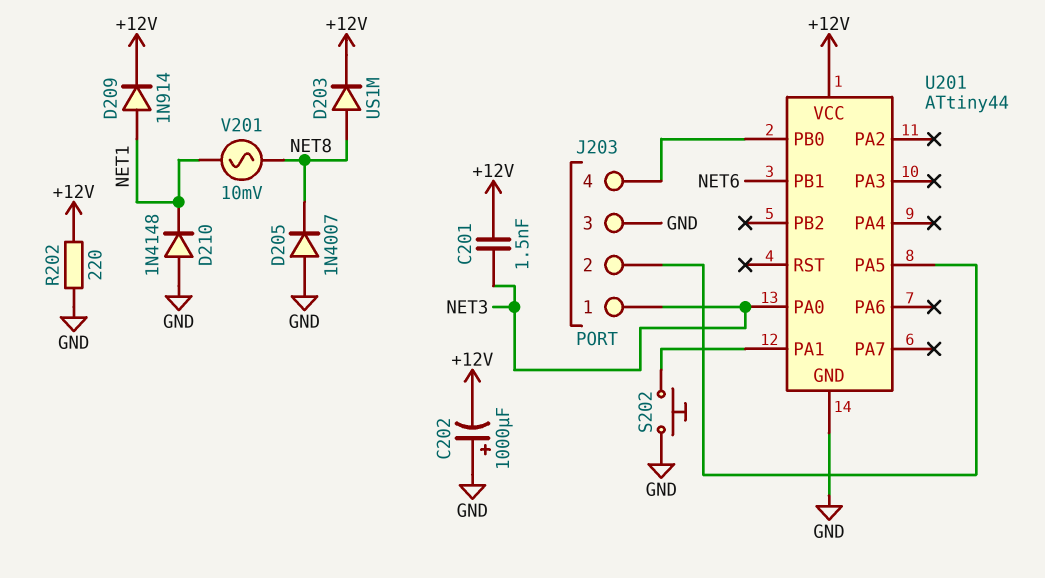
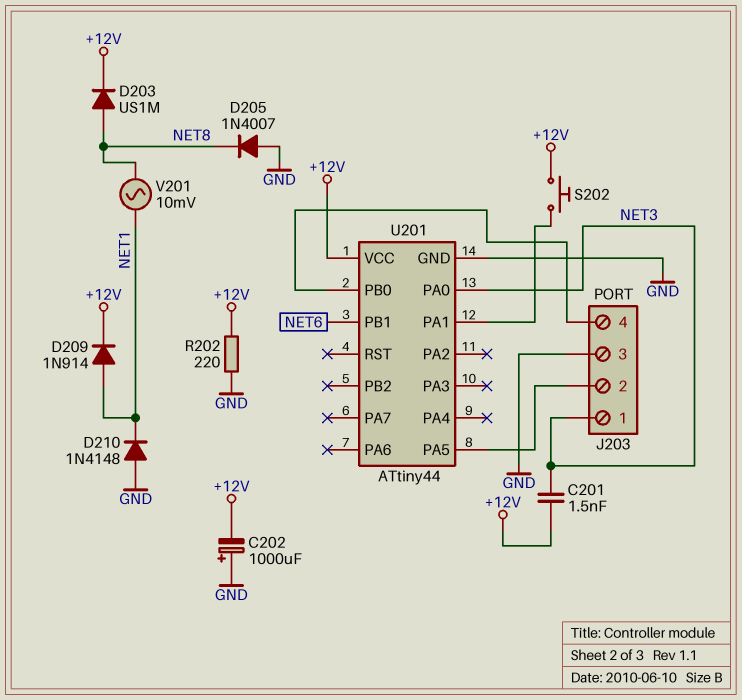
S202: button (GND, U201/PA1) -> button (+12V, U201/PA1)

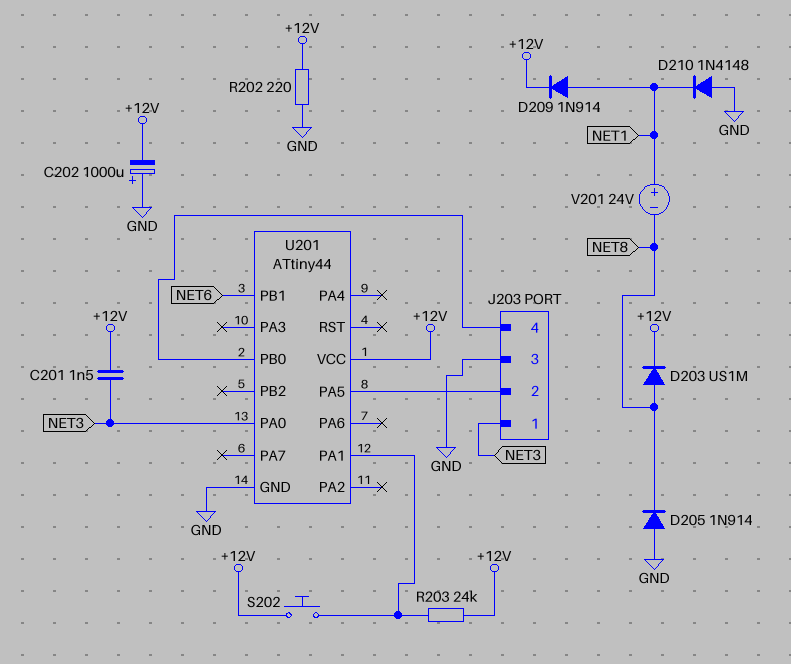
D205: diode 1N4007 (A GND, K NET8) -> diode 1N914 (A GND, K NET8)
R203: none -> 24k (+12V, U201/PA1)
V201: AC 10mV (NET1, NET8) -> 24V (plus NET1, minus NET8)

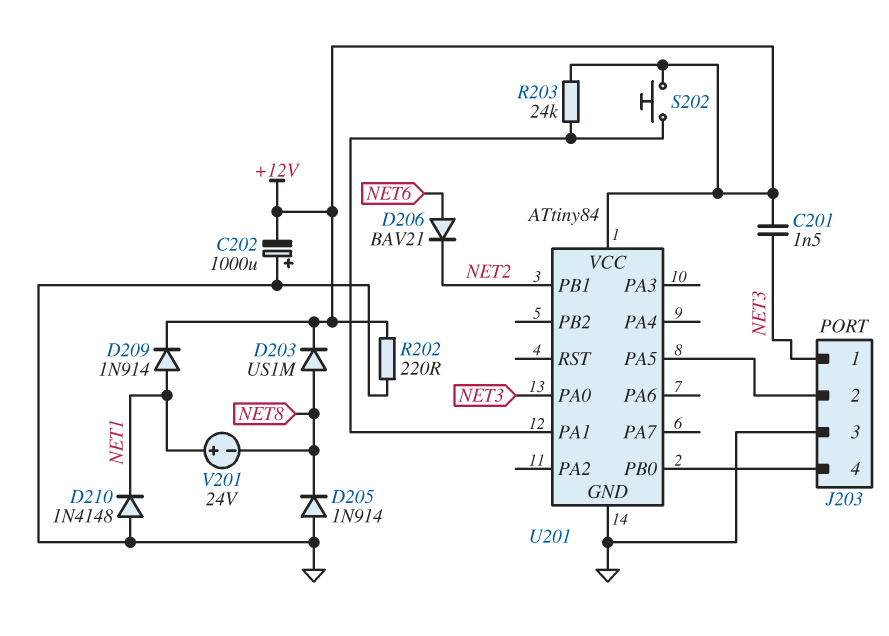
D206: none -> diode BAV21 (A NET6, K NET2)
U201: ATtiny44 -> ATtiny84
U201 pin PB1: NET6 -> NET2

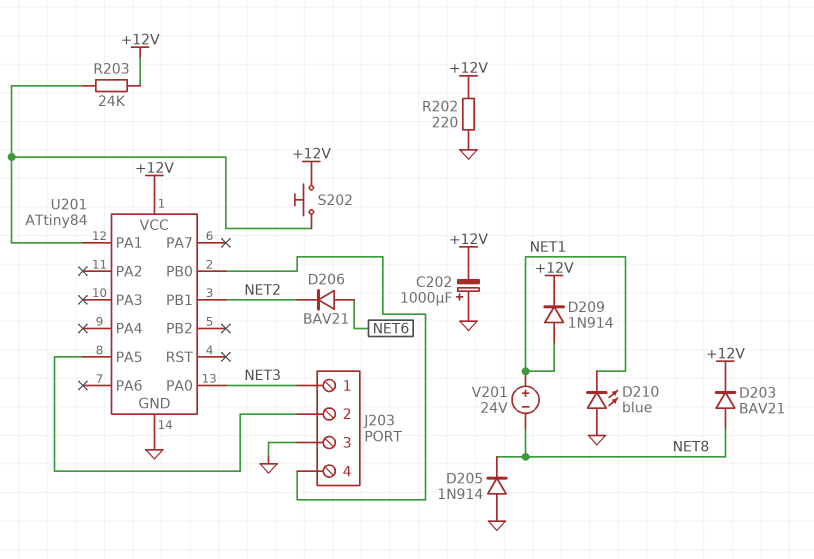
C201: 1.5nF (+12V, NET3) -> none
D203: diode US1M (A NET8, K +12V) -> diode BAV21 (A NET8, K +12V)
D210: diode 1N4148 (A GND, K NET1) -> LED blue (A GND, K NET1)

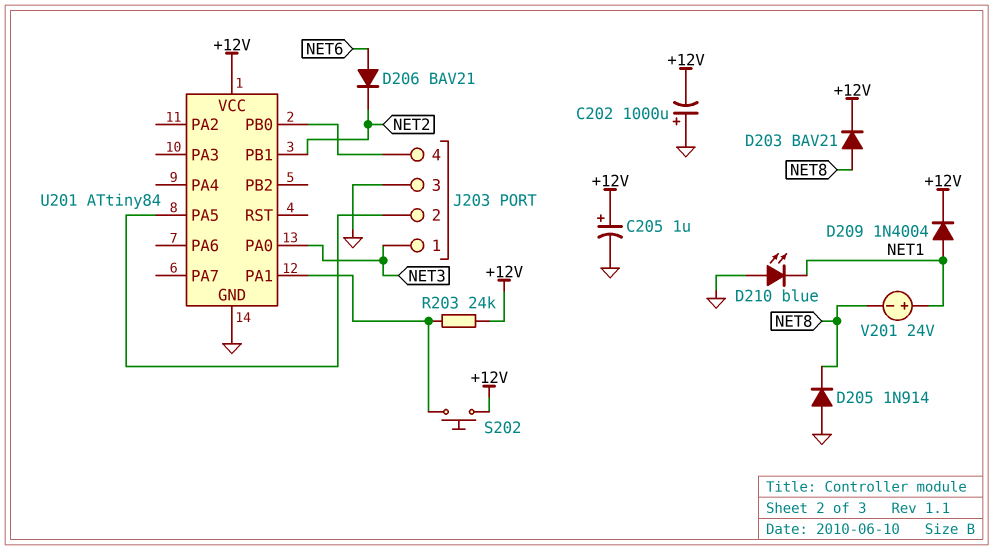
C205: none -> 1uF (plus +12V, minus GND)
D209: diode 1N914 (A NET1, K +12V) -> diode 1N4004 (A NET1, K +12V)
R202: 220 (+12V, GND) -> none

